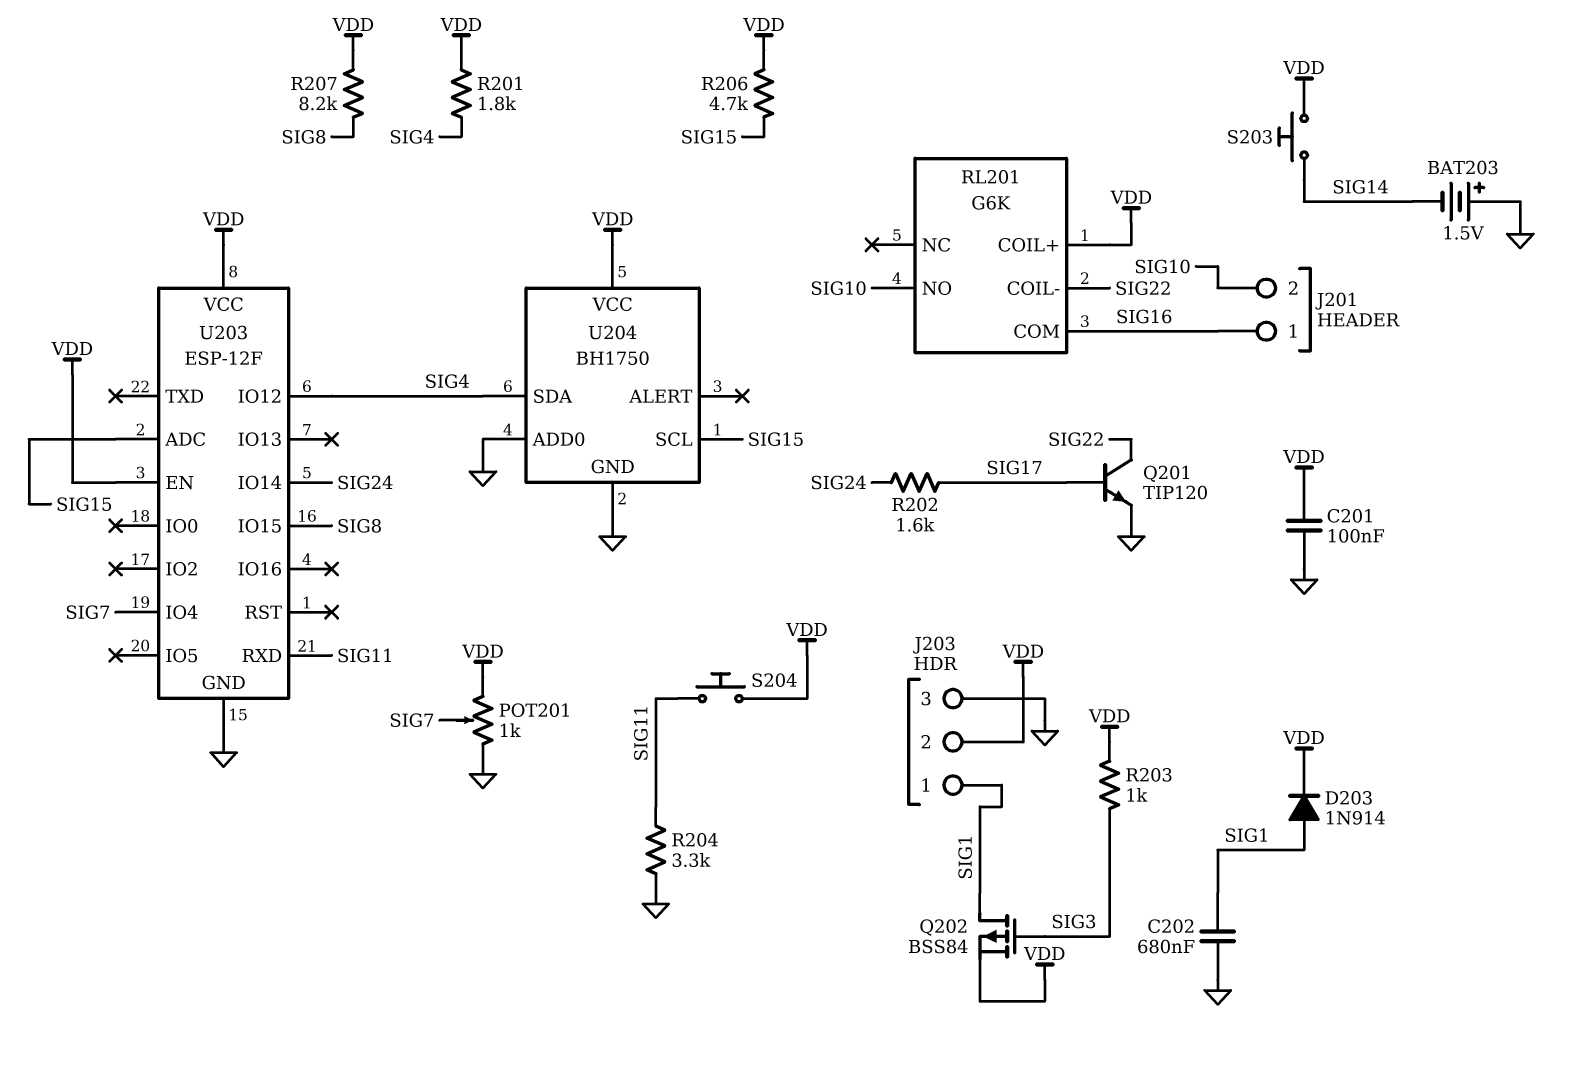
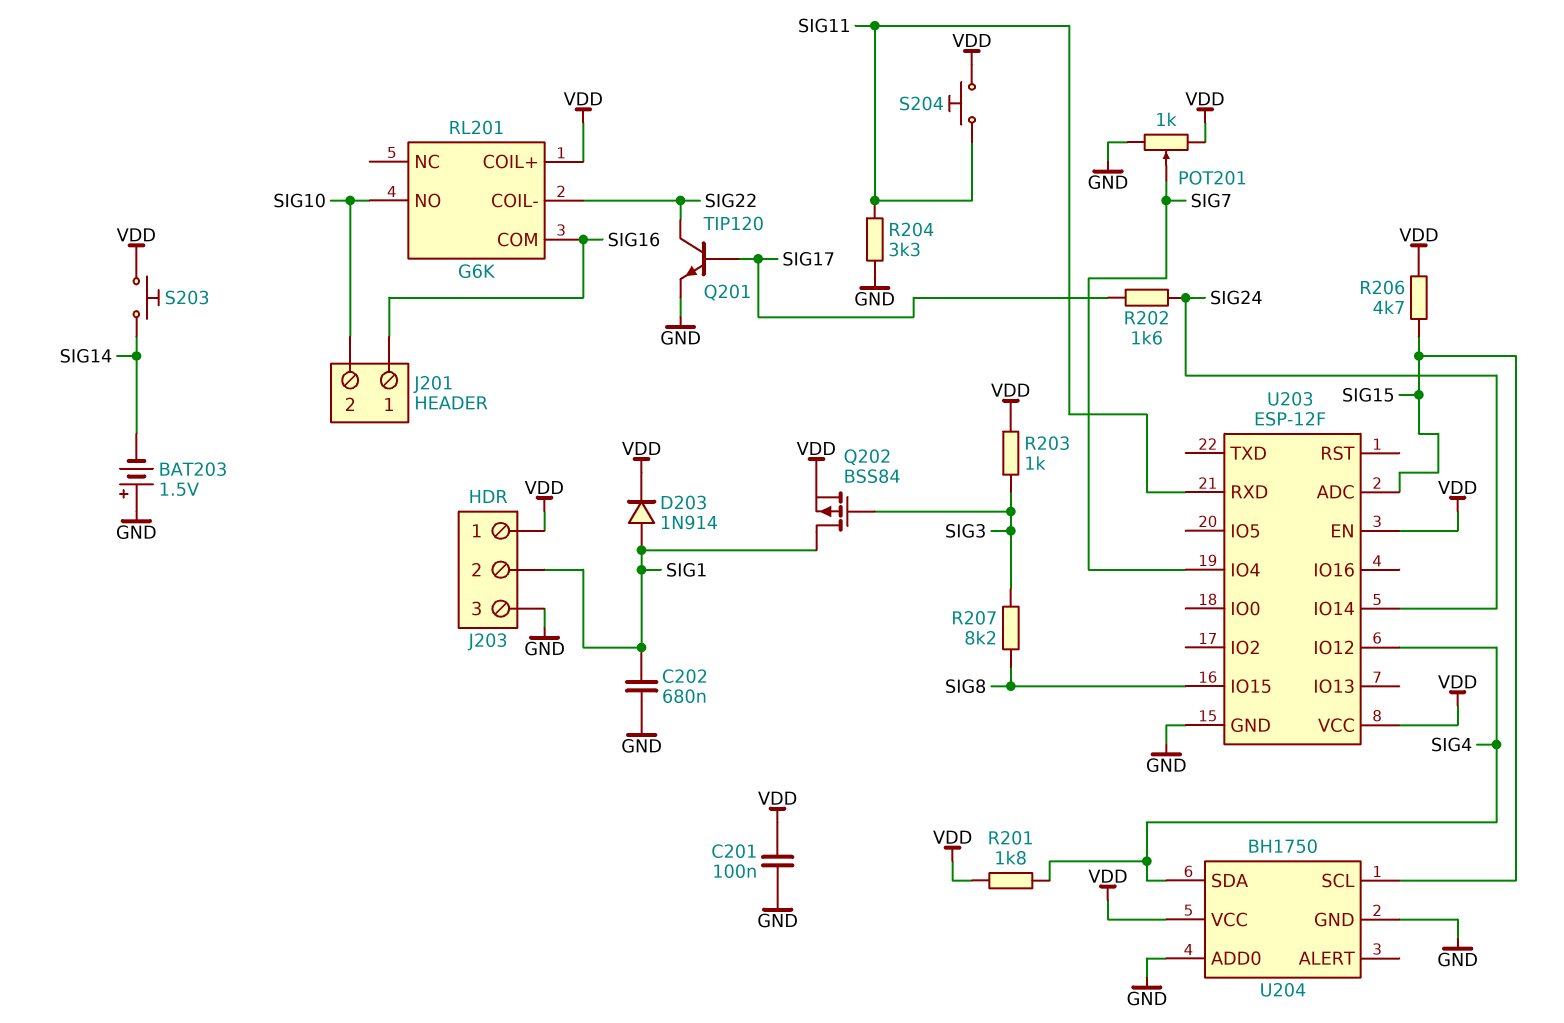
J203 pin 1: SIG1 -> VDD
J203 pin 2: VDD -> SIG1
R207: 8.2k (SIG8, VDD) -> 8.2k (SIG3, SIG8)

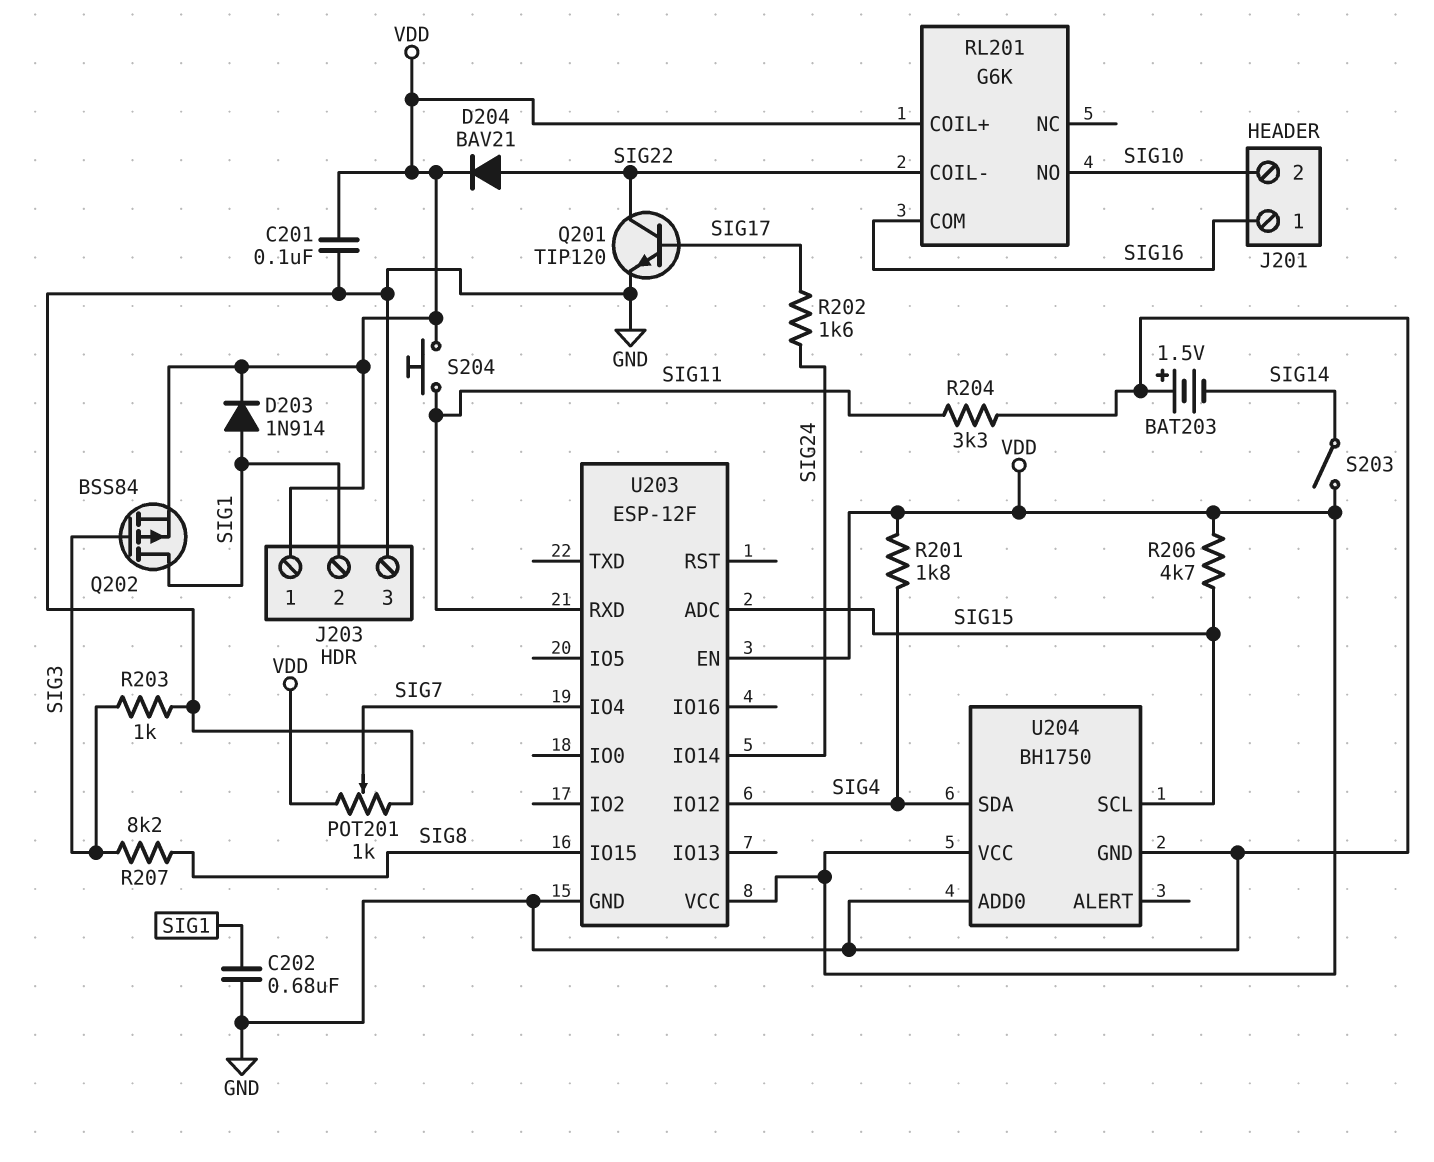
D204: none -> diode BAV21 (A SIG22, K VDD)
R203: 1k (SIG3, VDD) -> 1k (GND, SIG3)
S203: button (SIG14, VDD) -> switch (SIG14, VDD)

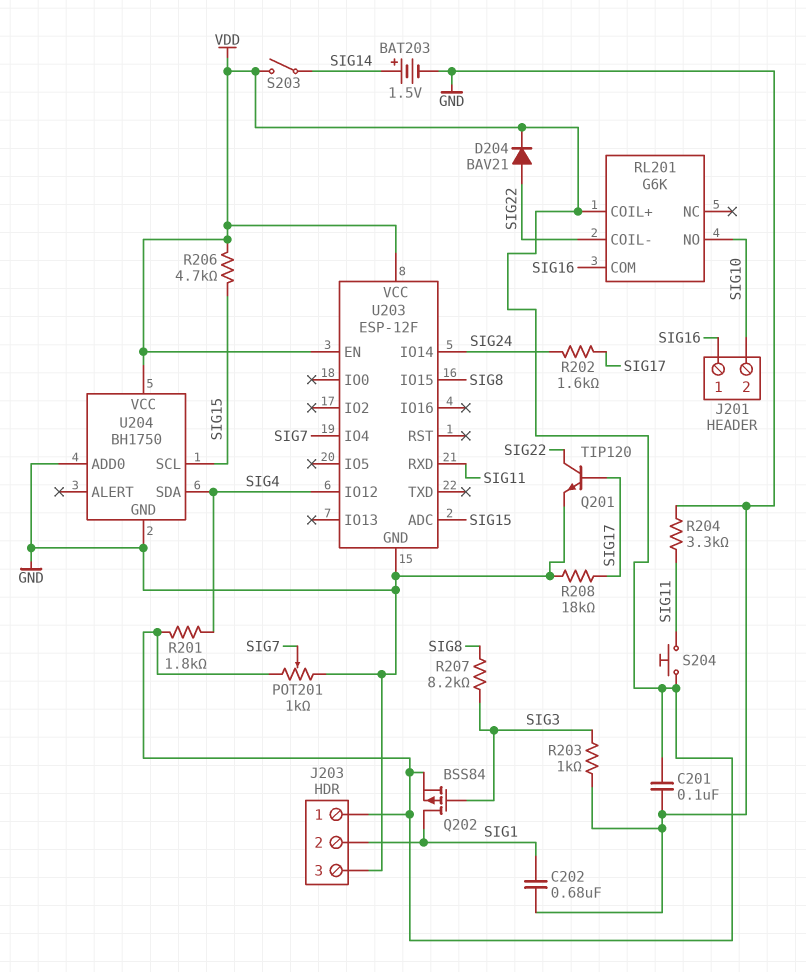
BAT203: 1.5V (plus GND, minus SIG14) -> 1.5V (plus SIG14, minus GND)
D203: diode 1N914 (A SIG1, K VDD) -> none
R208: none -> 18k (GND, SIG17)

